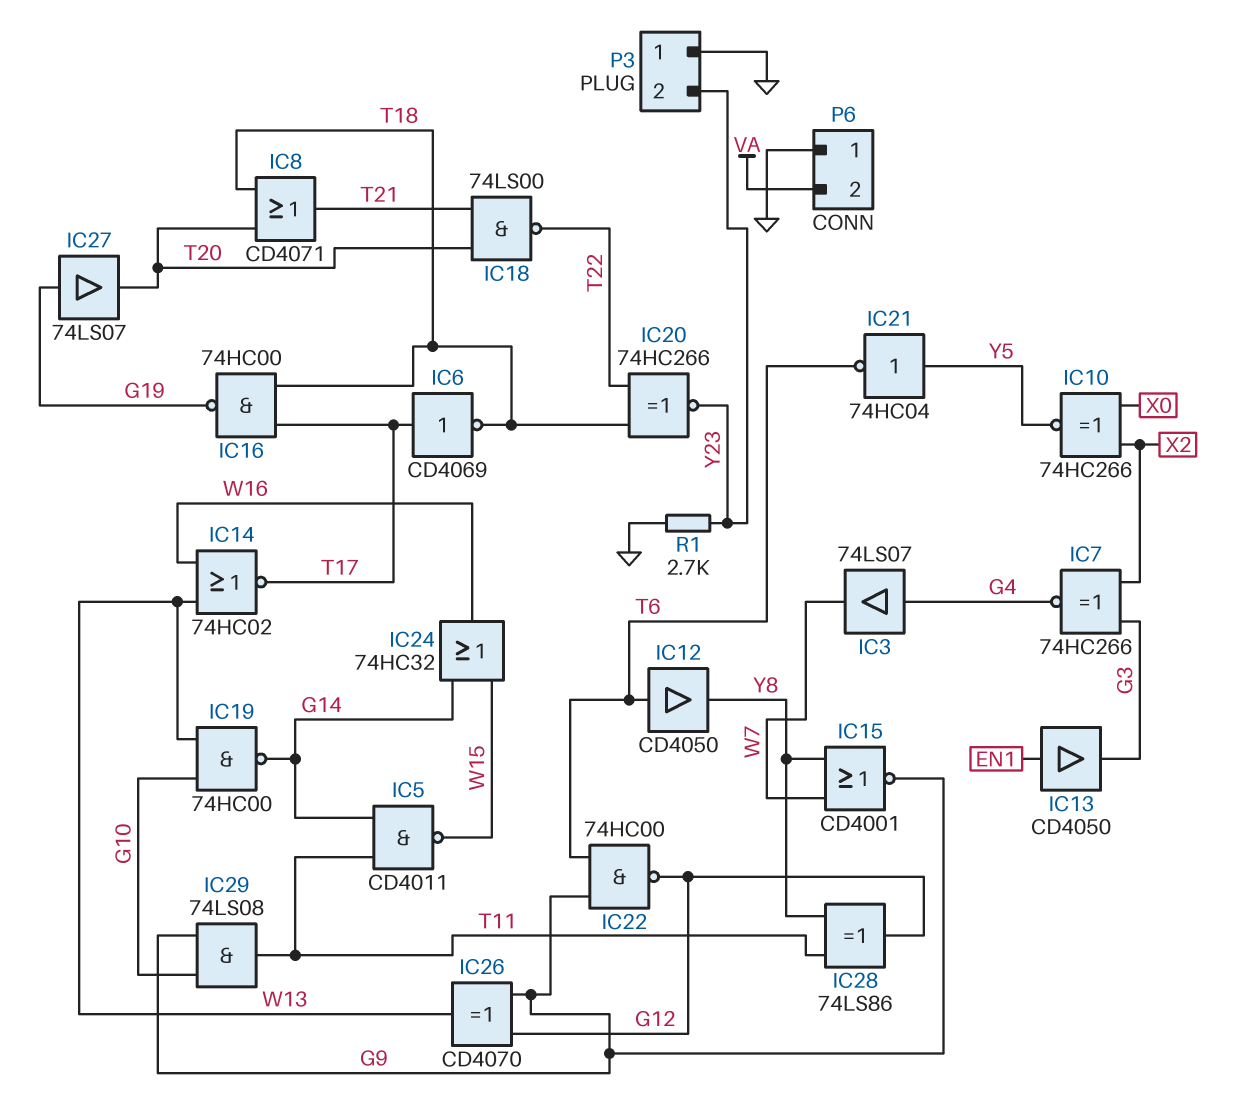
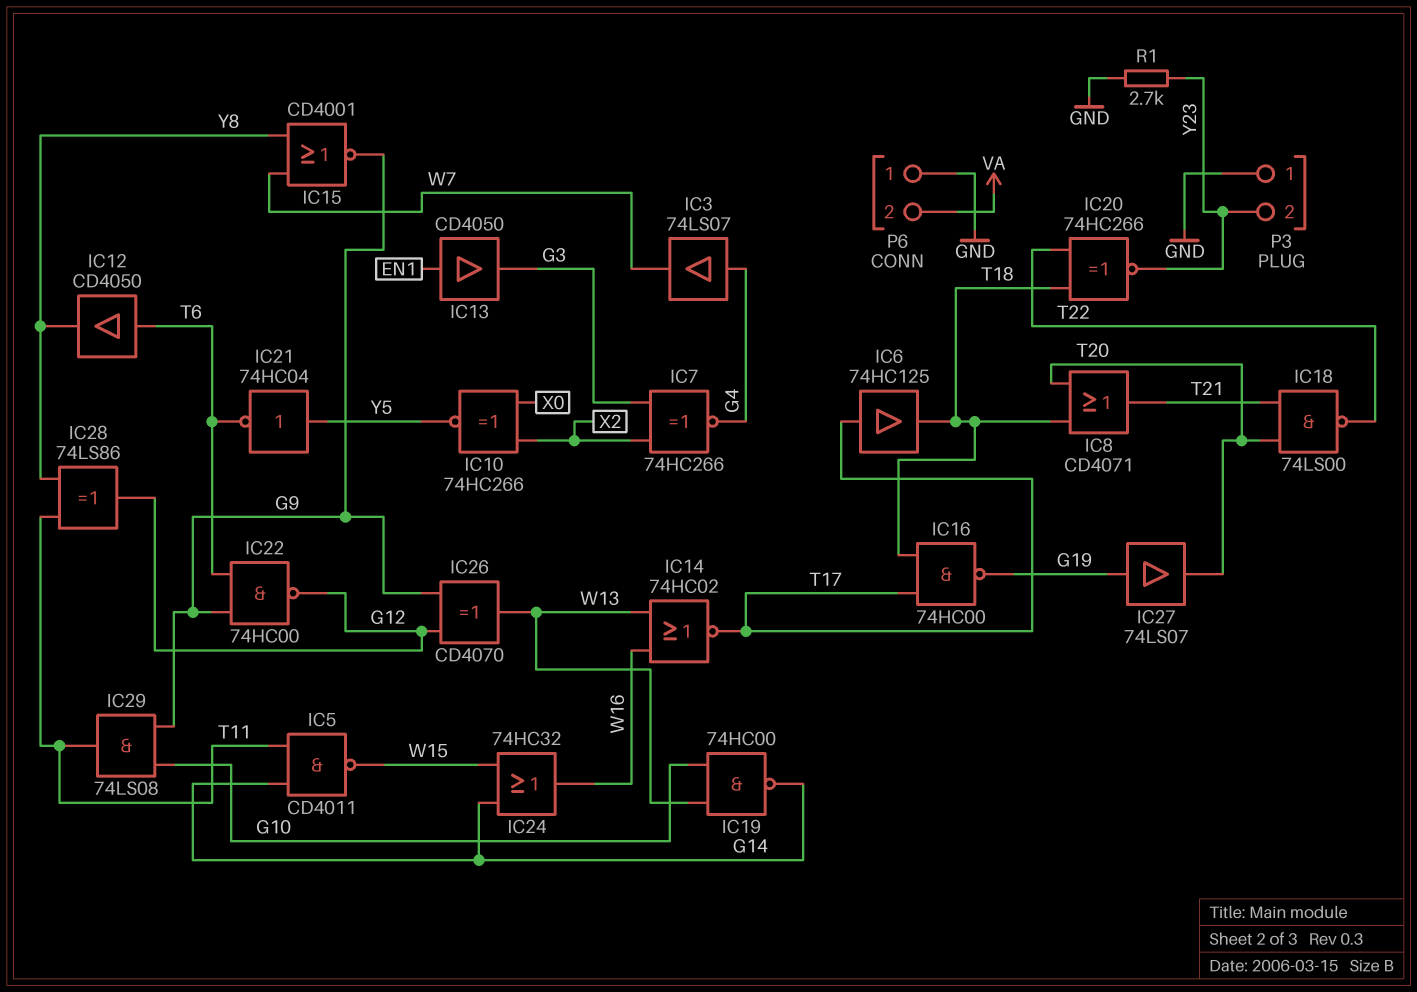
IC6: NOT CD4069 (in T17, out T18) -> buffer 74HC125 (in T17, out T18)

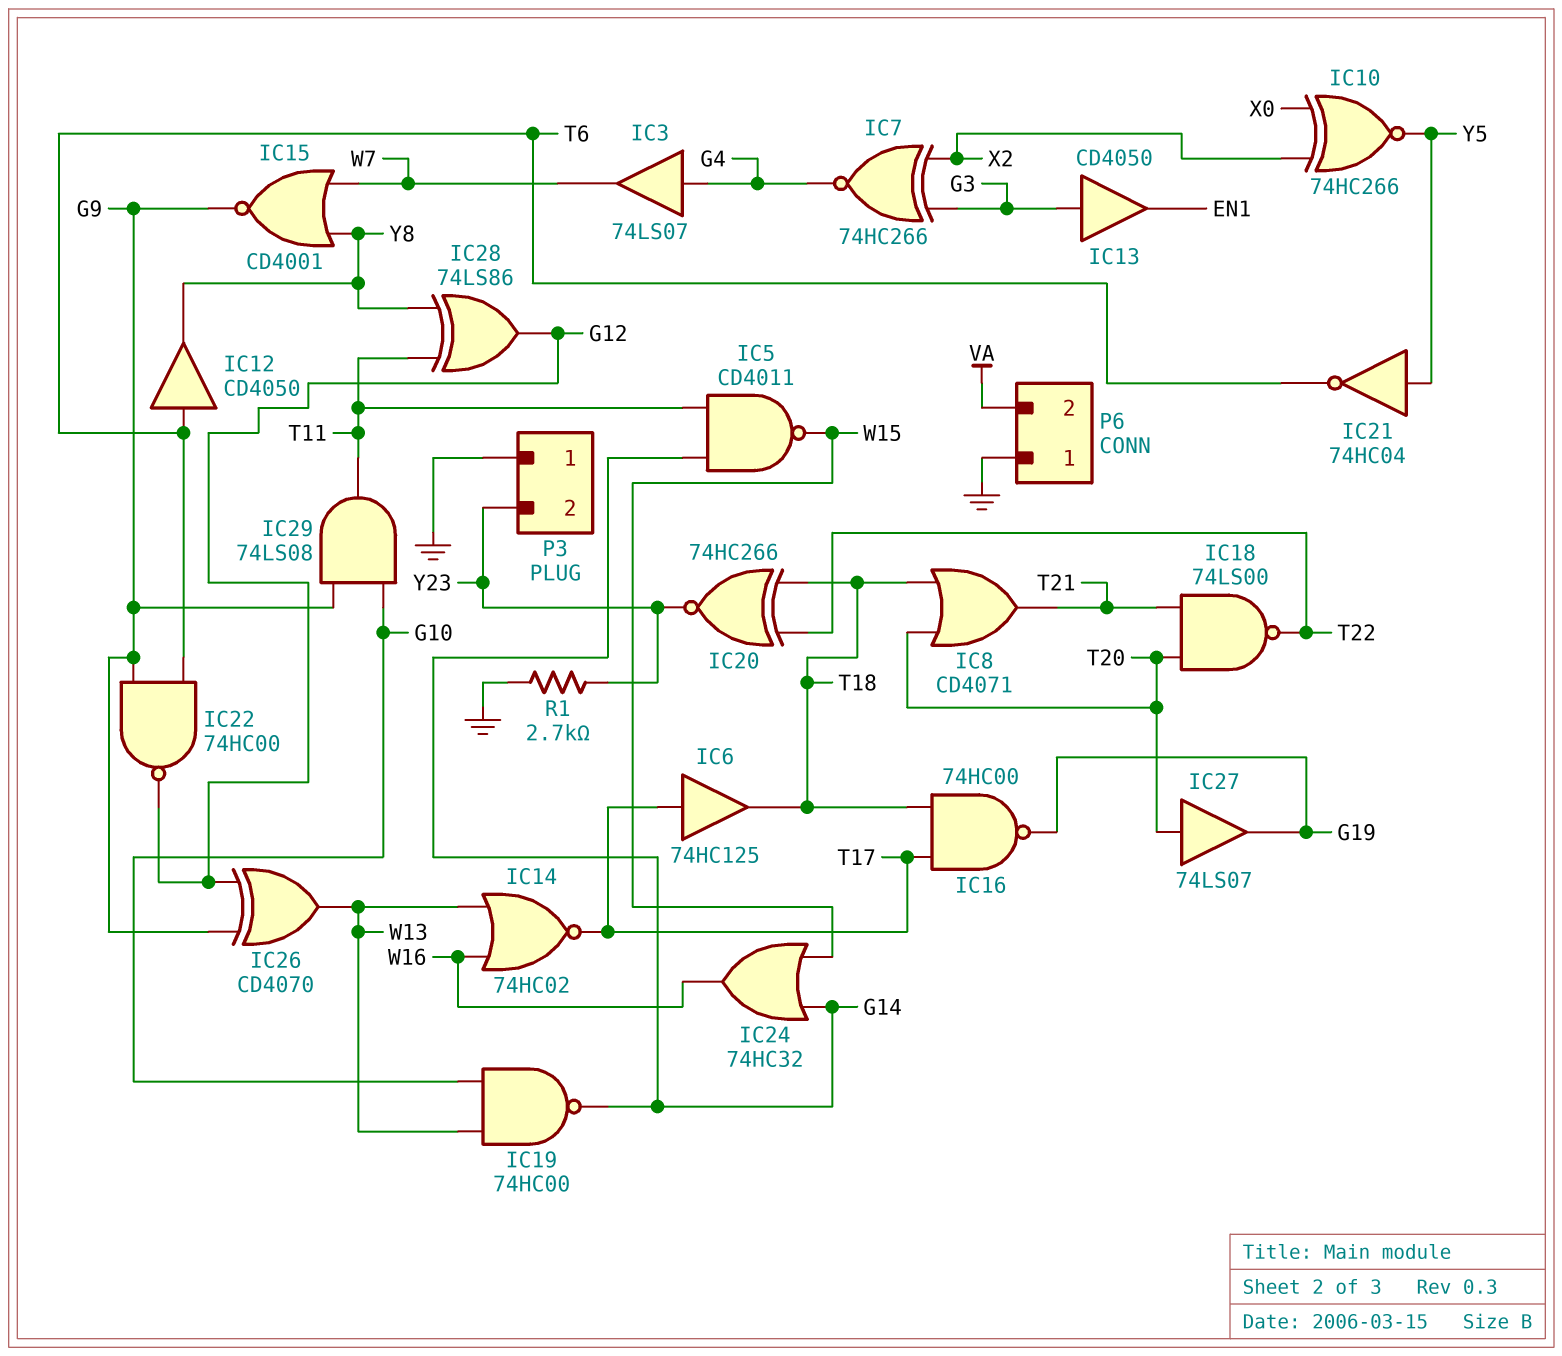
IC13: buffer CD4050 (in EN1, out G3) -> buffer CD4050 (in G3, out EN1)
IC27: buffer 74LS07 (in G19, out T20) -> buffer 74LS07 (in T20, out G19)

